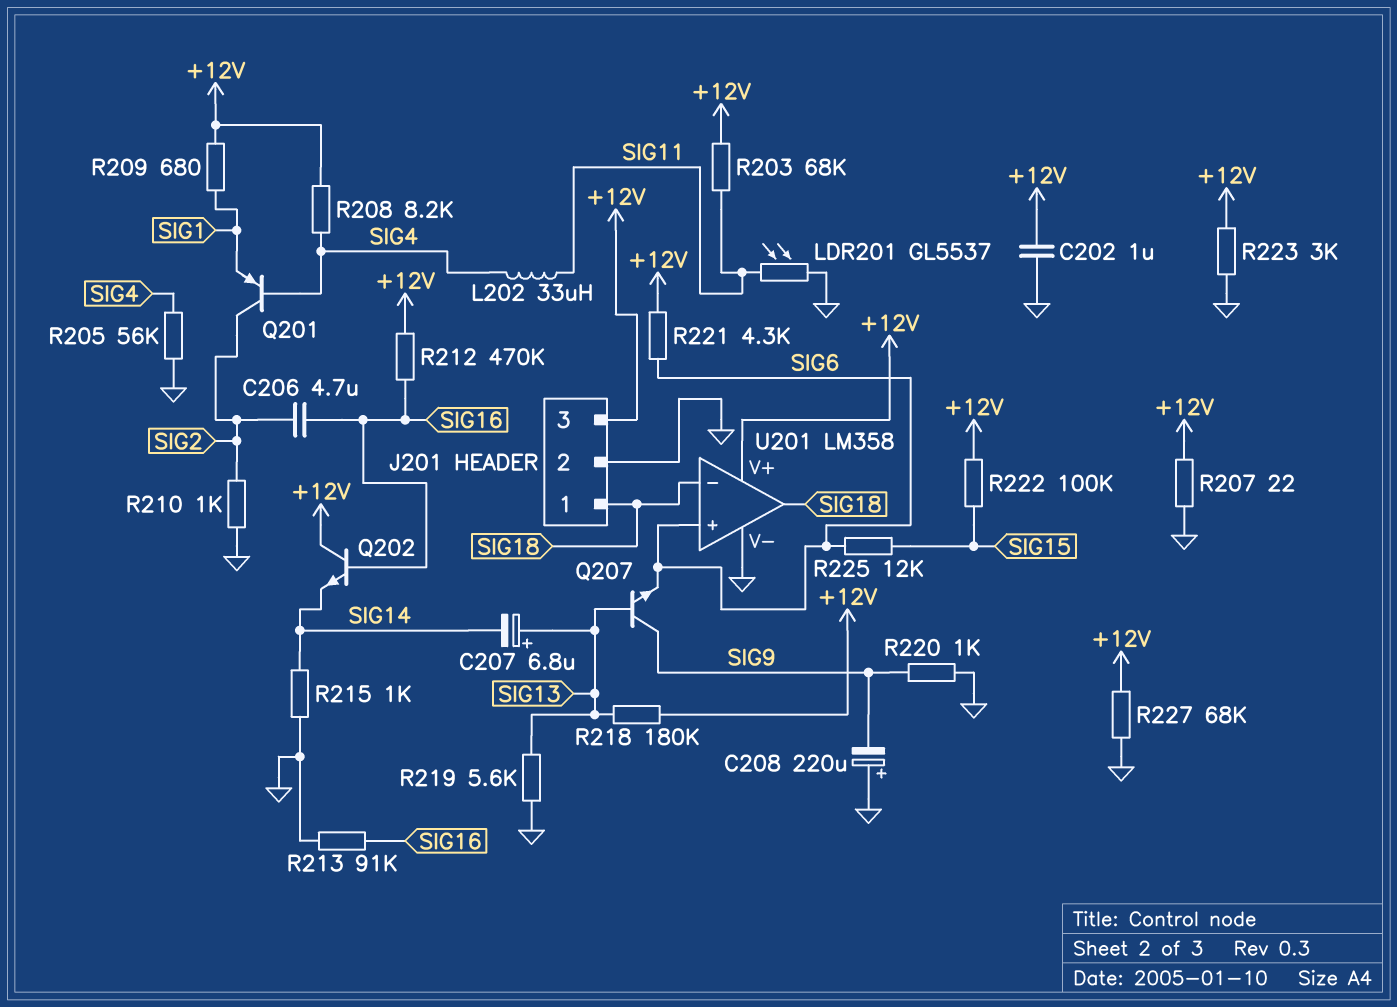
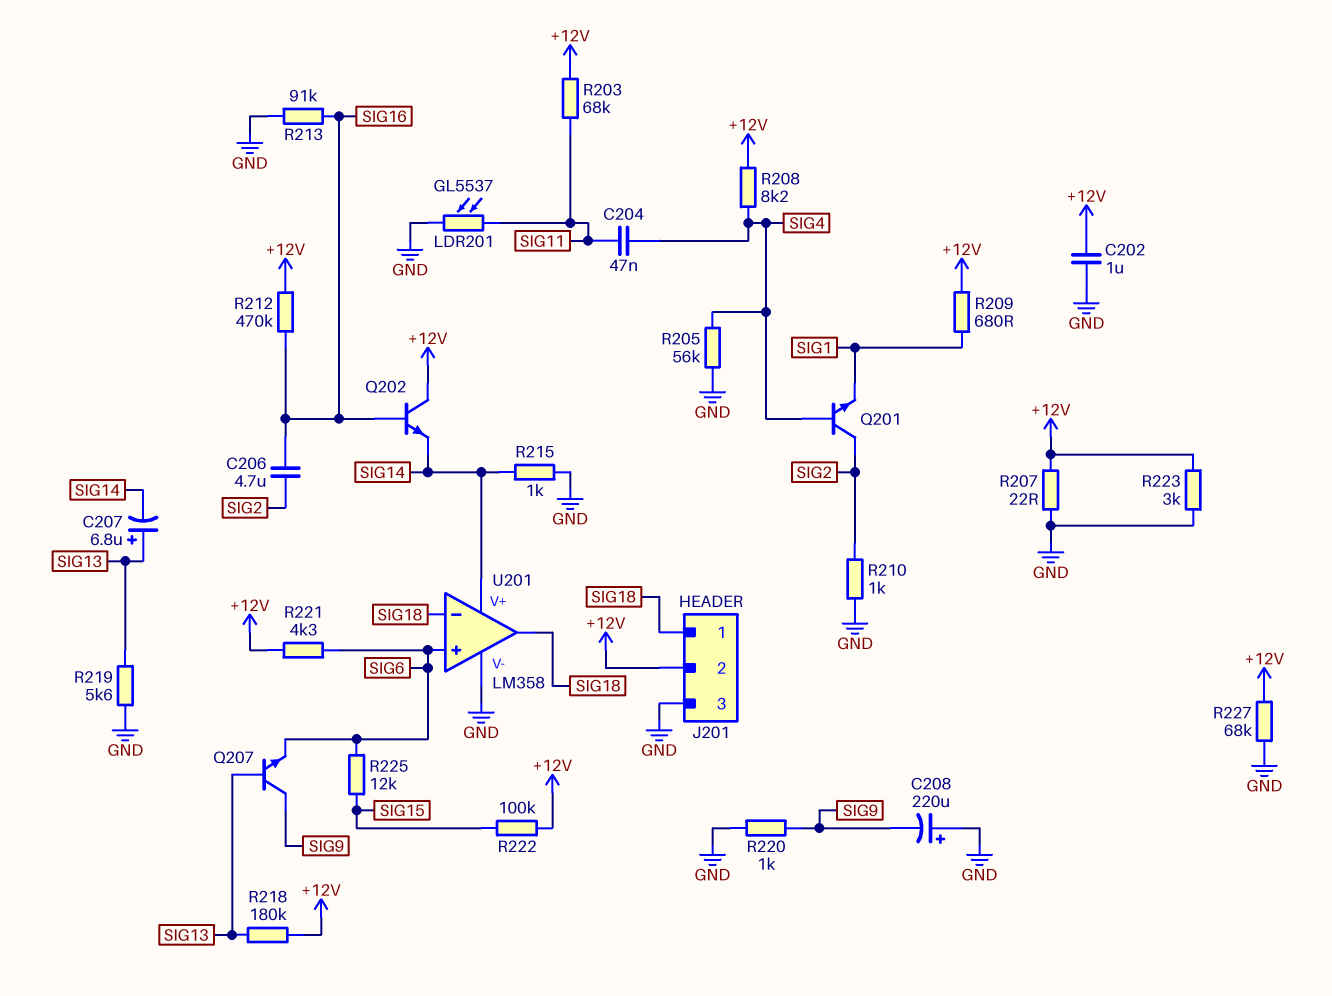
C204: none -> 47nF (SIG4, SIG11)
J201 pin 2: GND -> +12V
J201 pin 3: +12V -> GND
L202: 33uH (SIG4, SIG11) -> none
Q201: PNP (B SIG4, C SIG2, E SIG1) -> NPN (B SIG4, C SIG2, E SIG1)
U201 pin V+: +12V -> SIG14

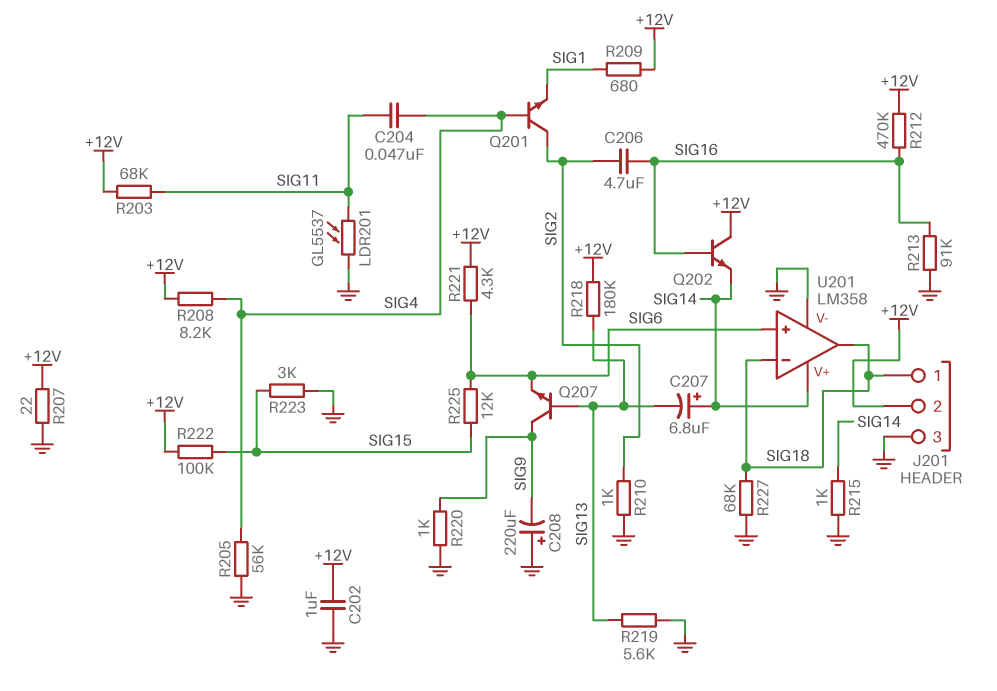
C207: 6.8uF (plus SIG13, minus SIG14) -> 6.8uF (plus SIG14, minus SIG13)
R223: 3k (+12V, GND) -> 3k (GND, SIG15)
R227: 68k (+12V, GND) -> 68k (GND, SIG18)

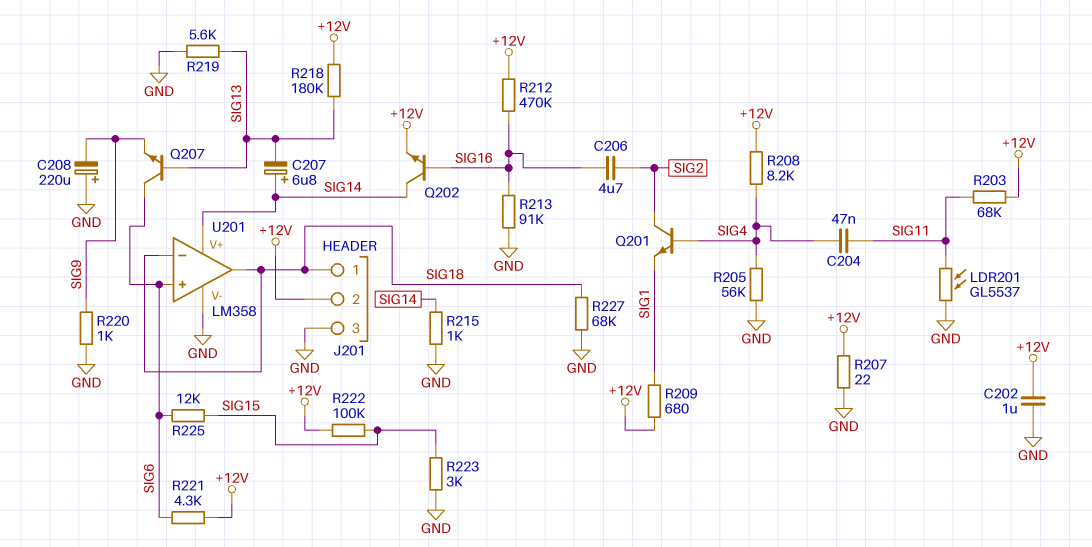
Q202: NPN (B SIG16, C +12V, E SIG14) -> NPN (B SIG16, C SIG14, E +12V)
Q207: NPN (B SIG13, C SIG9, E SIG6) -> NPN (B SIG13, C SIG6, E SIG9)
R210: 1k (GND, SIG2) -> none

